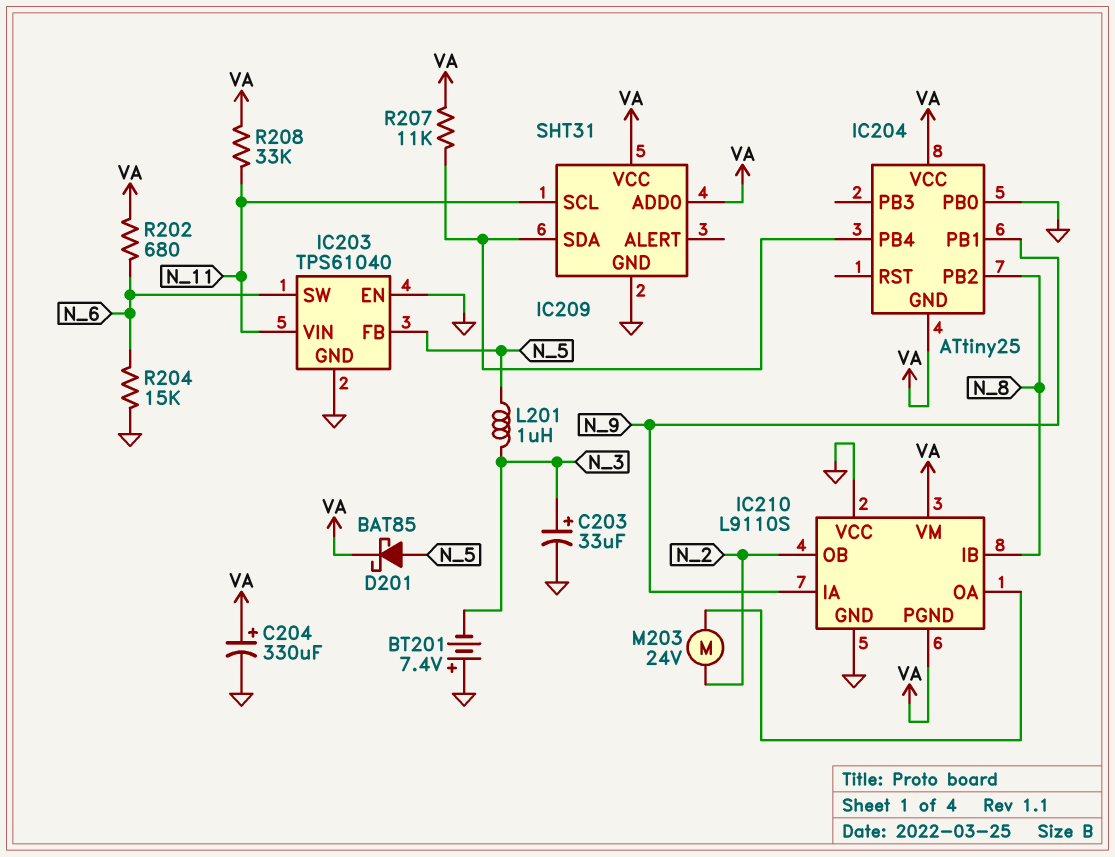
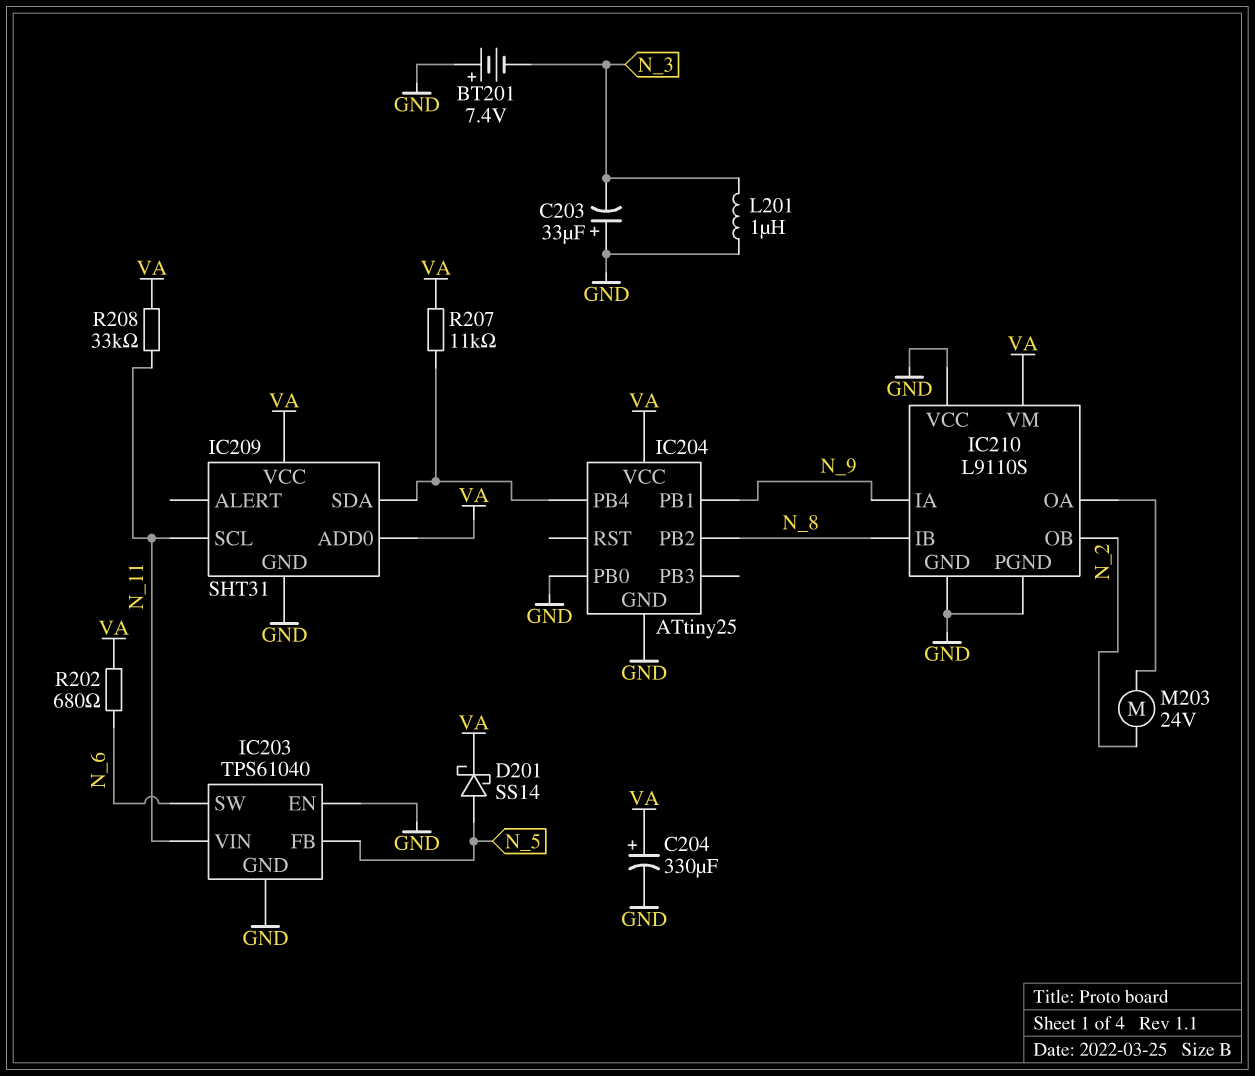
C203: 33uF (plus N_3, minus GND) -> 33uF (plus GND, minus N_3)
D201: schottky BAT85 (A N_5, K VA) -> schottky SS14 (A N_5, K VA)
IC204 pin GND: VA -> GND
IC210 pin PGND: VA -> GND
L201: 1uH (N_3, N_5) -> 1uH (GND, N_3)
R204: 15k (GND, N_6) -> none

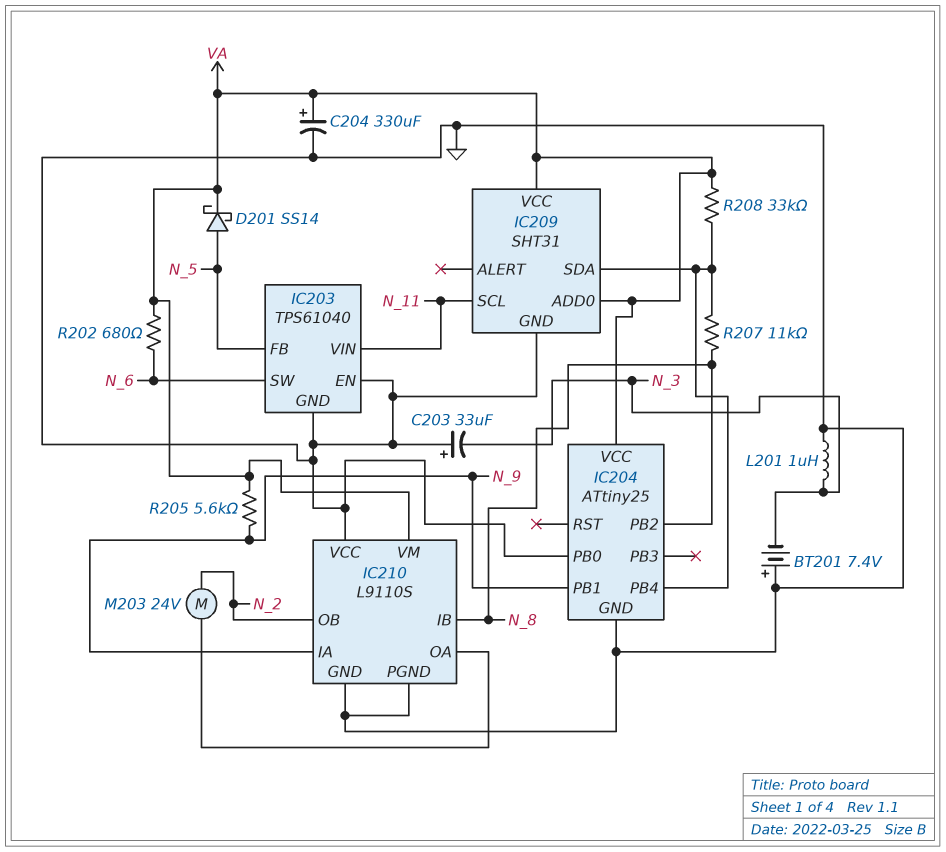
R205: none -> 5.6k (N_9, VA)
R207: 11k (IC204/PB4, VA) -> 11k (IC204/PB4, N_8)
R208: 33k (N_11, VA) -> 33k (IC204/PB4, VA)

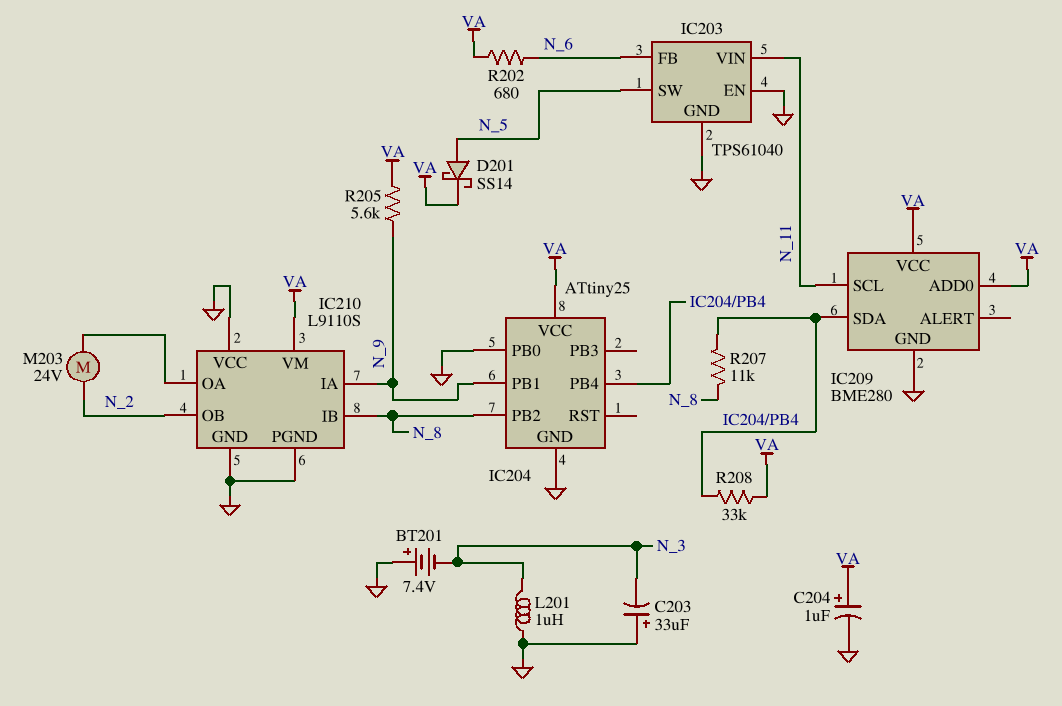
C204: 330uF (plus VA, minus GND) -> 1uF (plus VA, minus GND)
IC203 pin FB: N_5 -> N_6
IC203 pin SW: N_6 -> N_5
IC209: SHT31 -> BME280

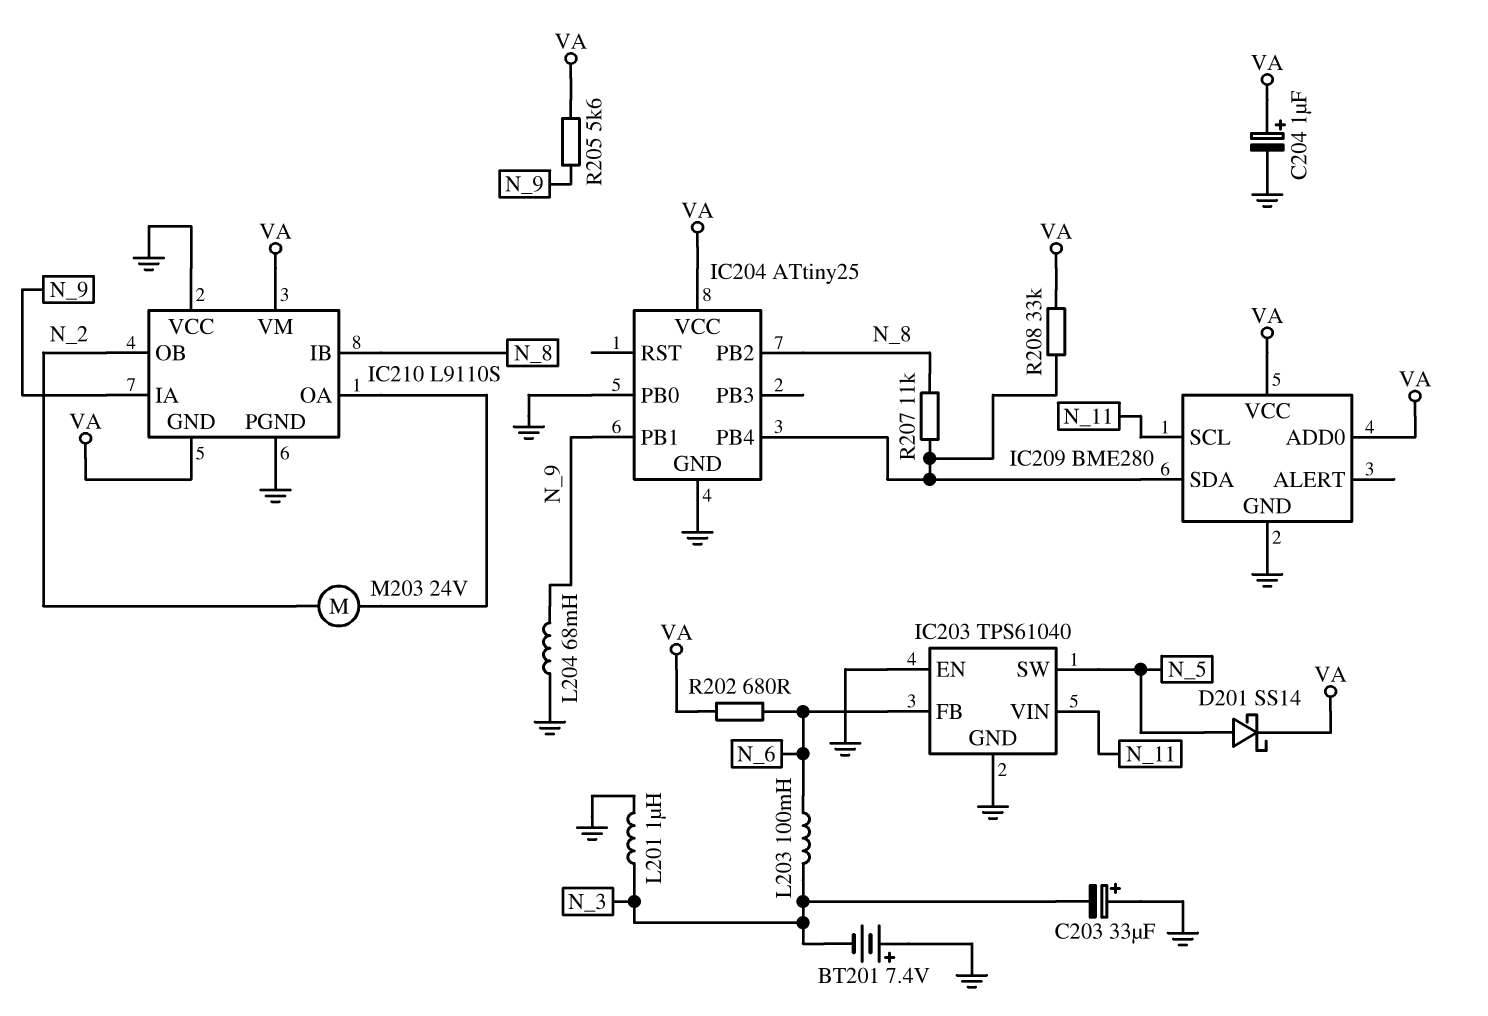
IC210 pin GND: GND -> VA
L203: none -> 100mH (N_3, N_6)
L204: none -> 68mH (GND, N_9)

